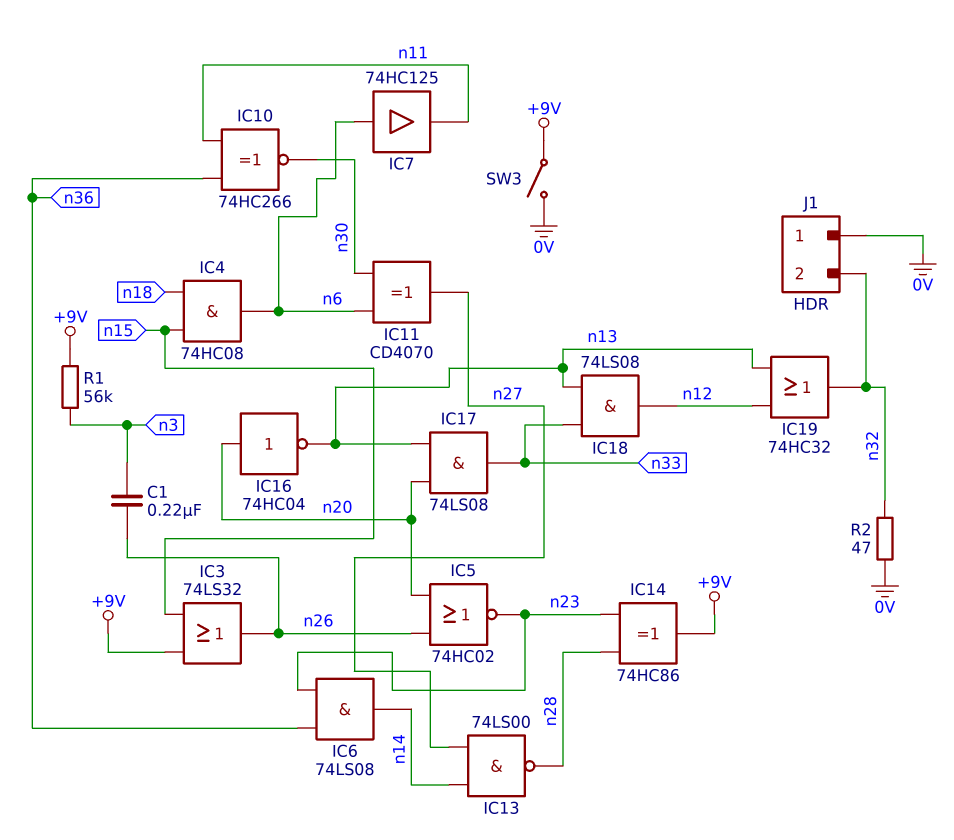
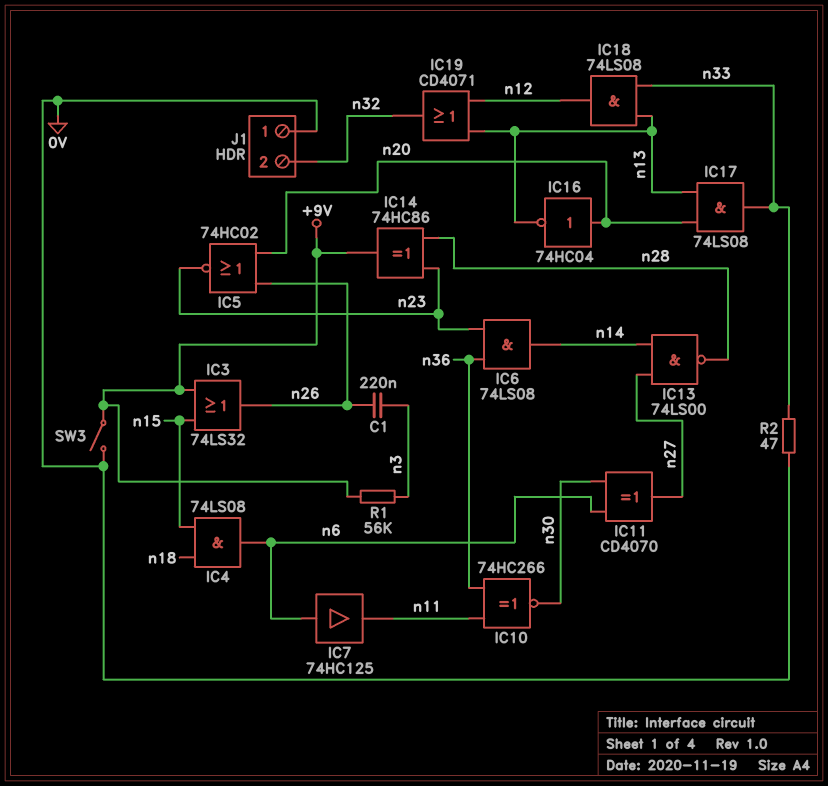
IC4: AND 74HC08 (in n15, in n18, out n6) -> AND 74LS08 (in n15, in n18, out n6)
IC19: OR 74HC32 (in n12, in n13, out n32) -> OR CD4071 (in n12, in n13, out n32)
R2: 47 (0V, n32) -> 47 (0V, n33)

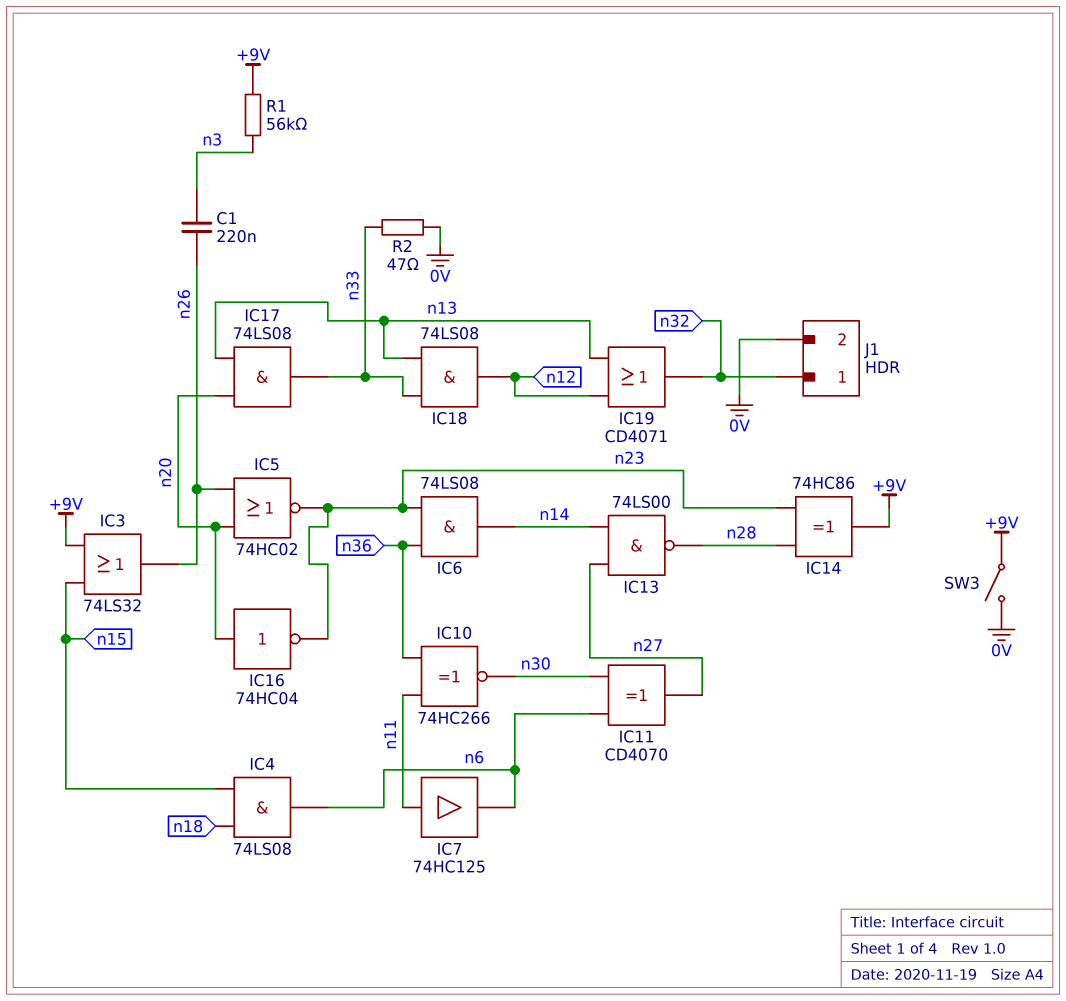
IC7: buffer 74HC125 (in n6, out n11) -> buffer 74HC125 (in n11, out n6)
IC16: NOT 74HC04 (in n20, out n13) -> NOT 74HC04 (in n20, out n23)
J1 pin 1: 0V -> n32
J1 pin 2: n32 -> 0V

